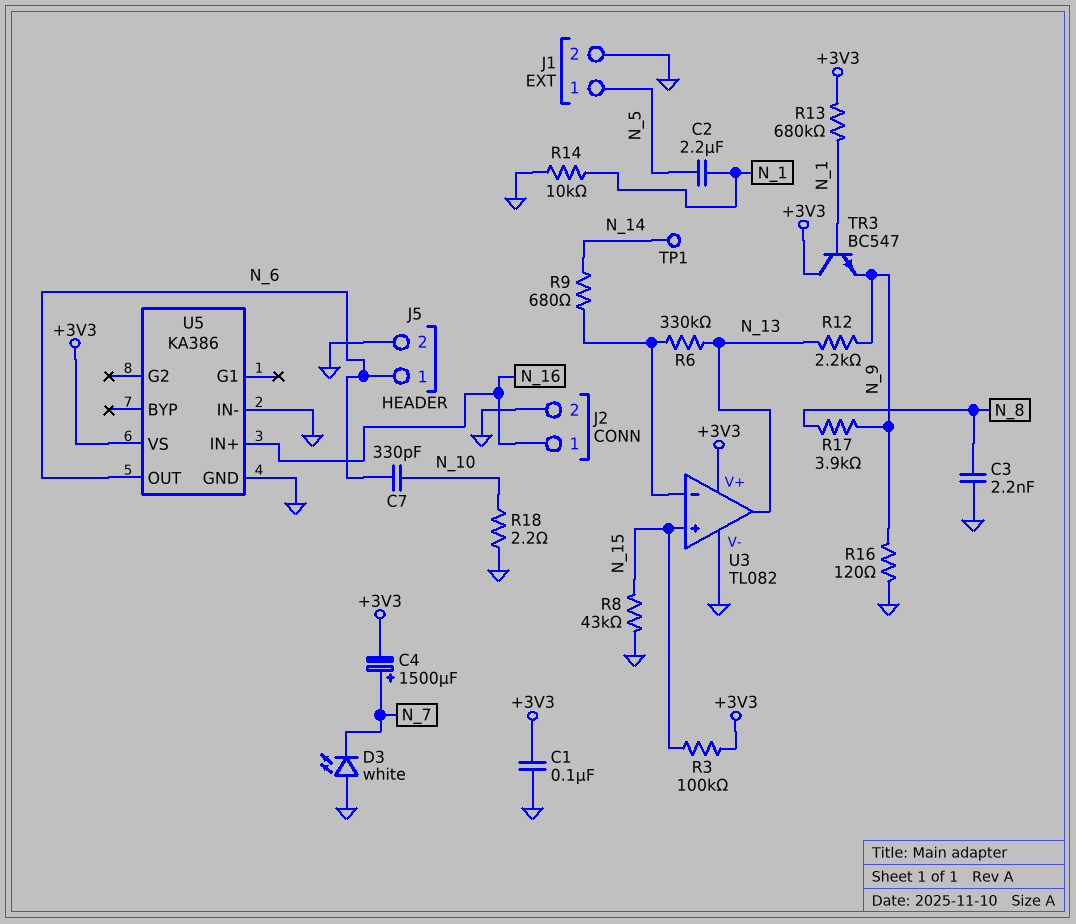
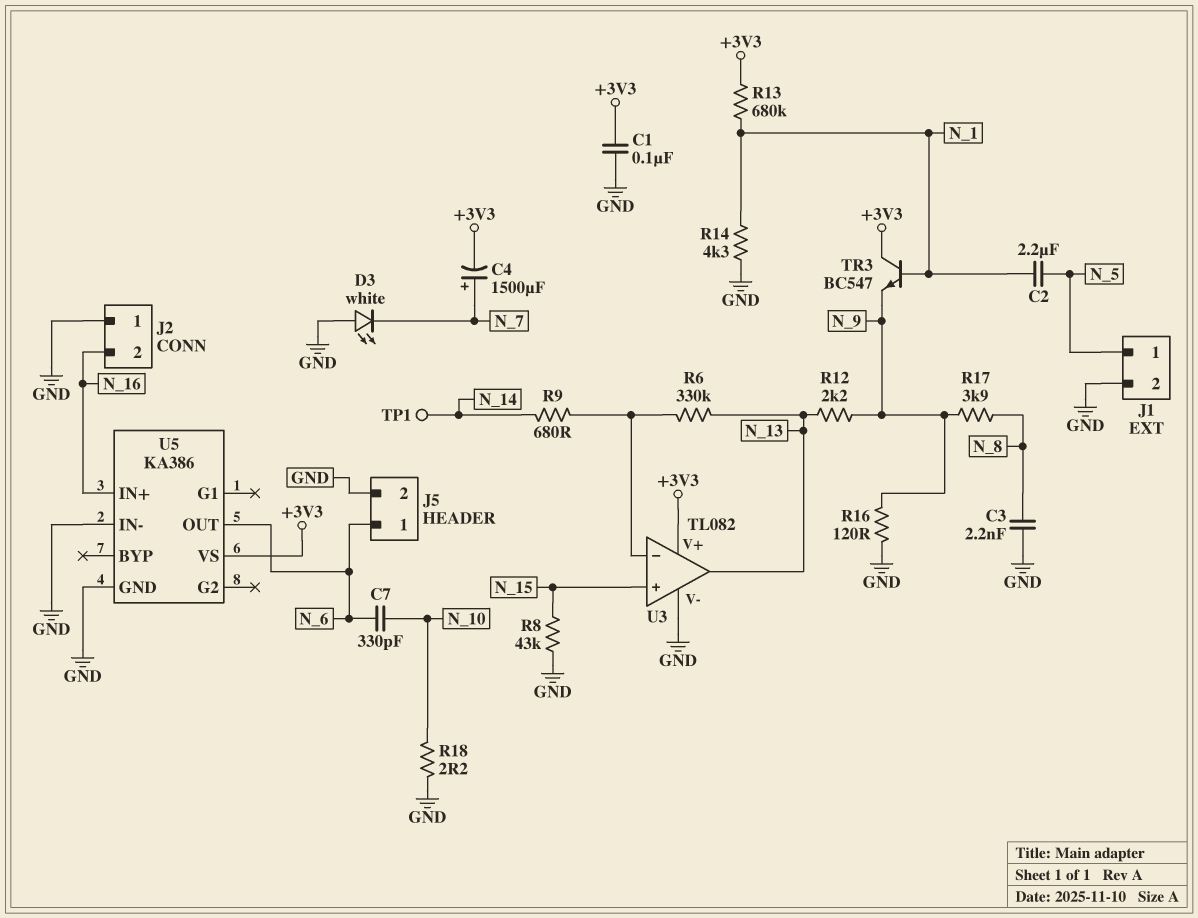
J2 pin 1: N_16 -> GND
J2 pin 2: GND -> N_16
R3: 100k (+3V3, N_15) -> none
R14: 10k (GND, N_1) -> 4.3k (GND, N_1)

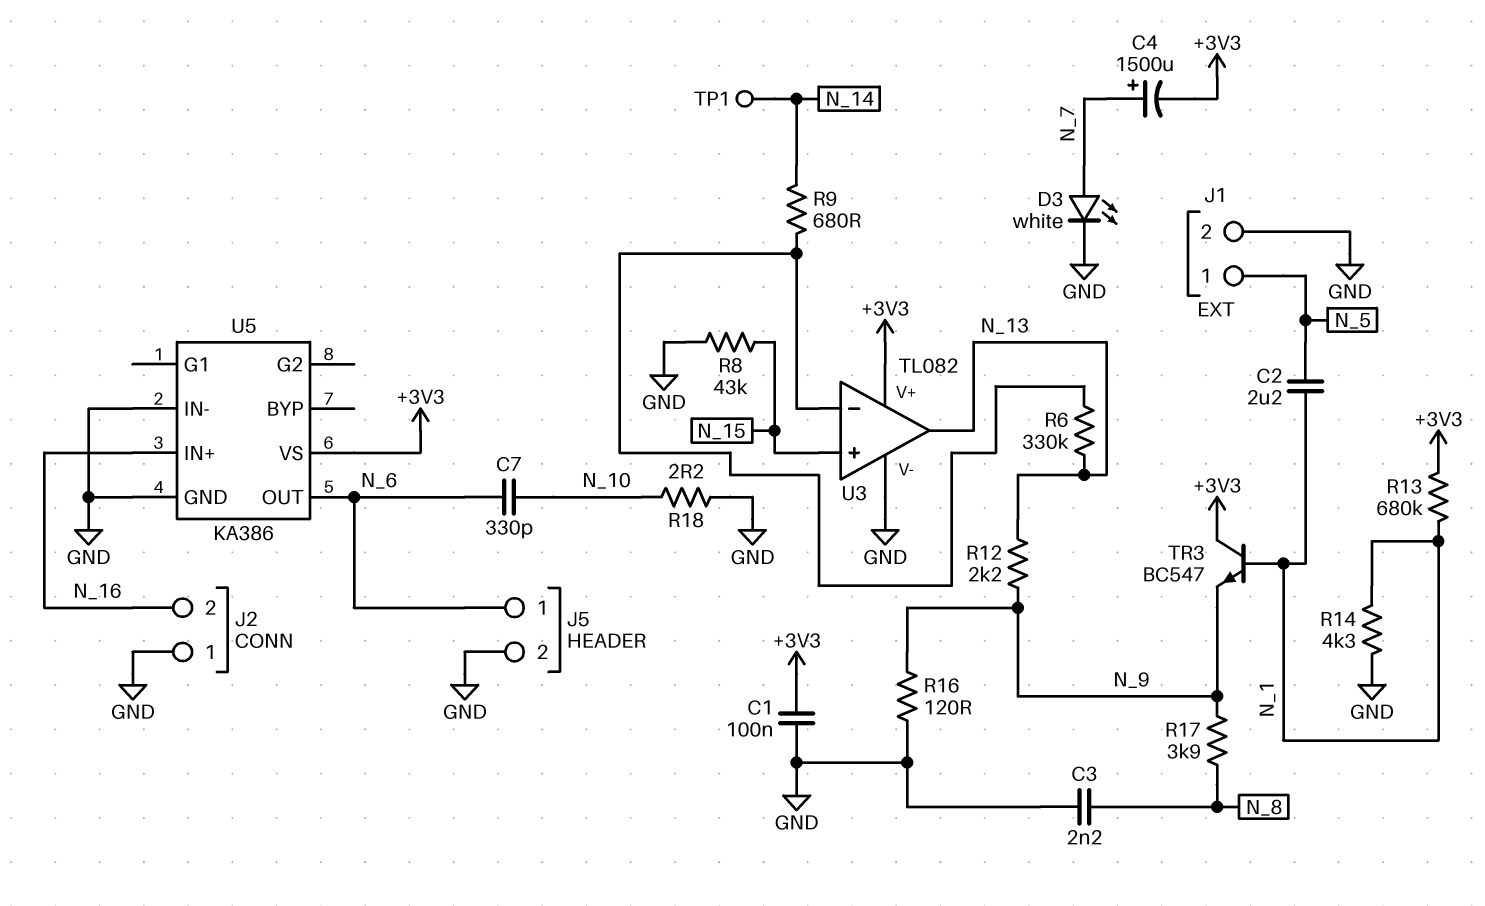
D3: LED white (A GND, K N_7) -> LED white (A N_7, K GND)

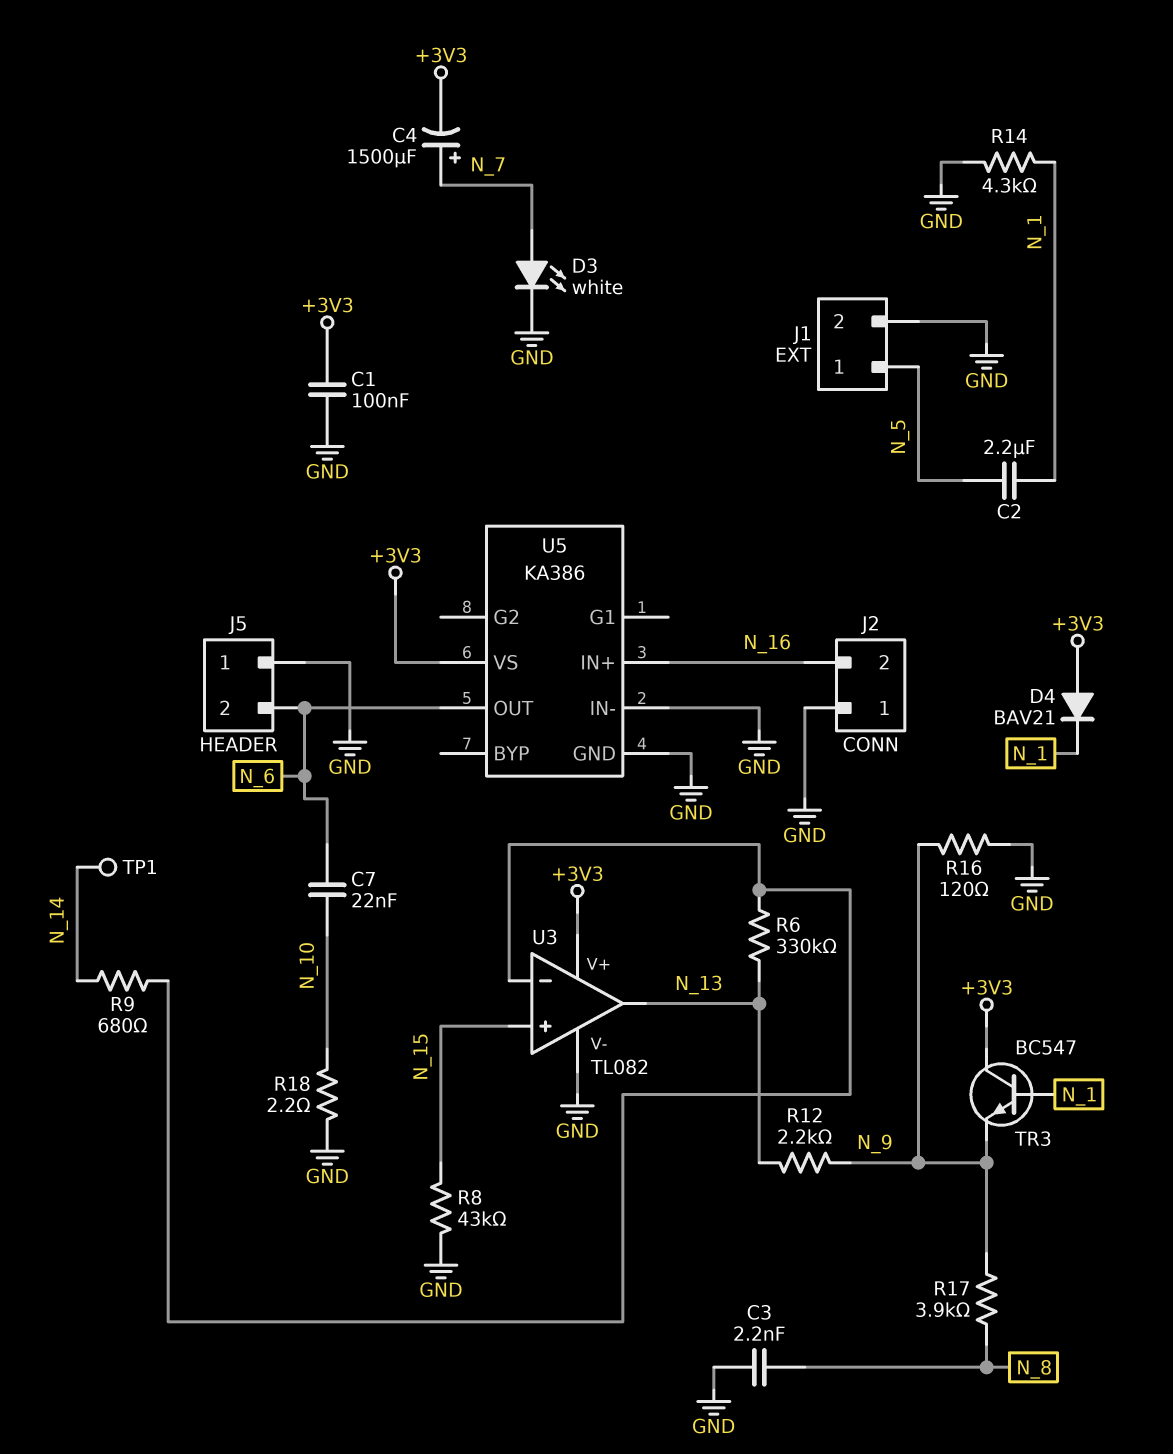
C7: 330pF (N_6, N_10) -> 22nF (N_6, N_10)
D4: none -> diode BAV21 (A +3V3, K N_1)
J5 pin 1: N_6 -> GND
J5 pin 2: GND -> N_6
R13: 680k (+3V3, N_1) -> none

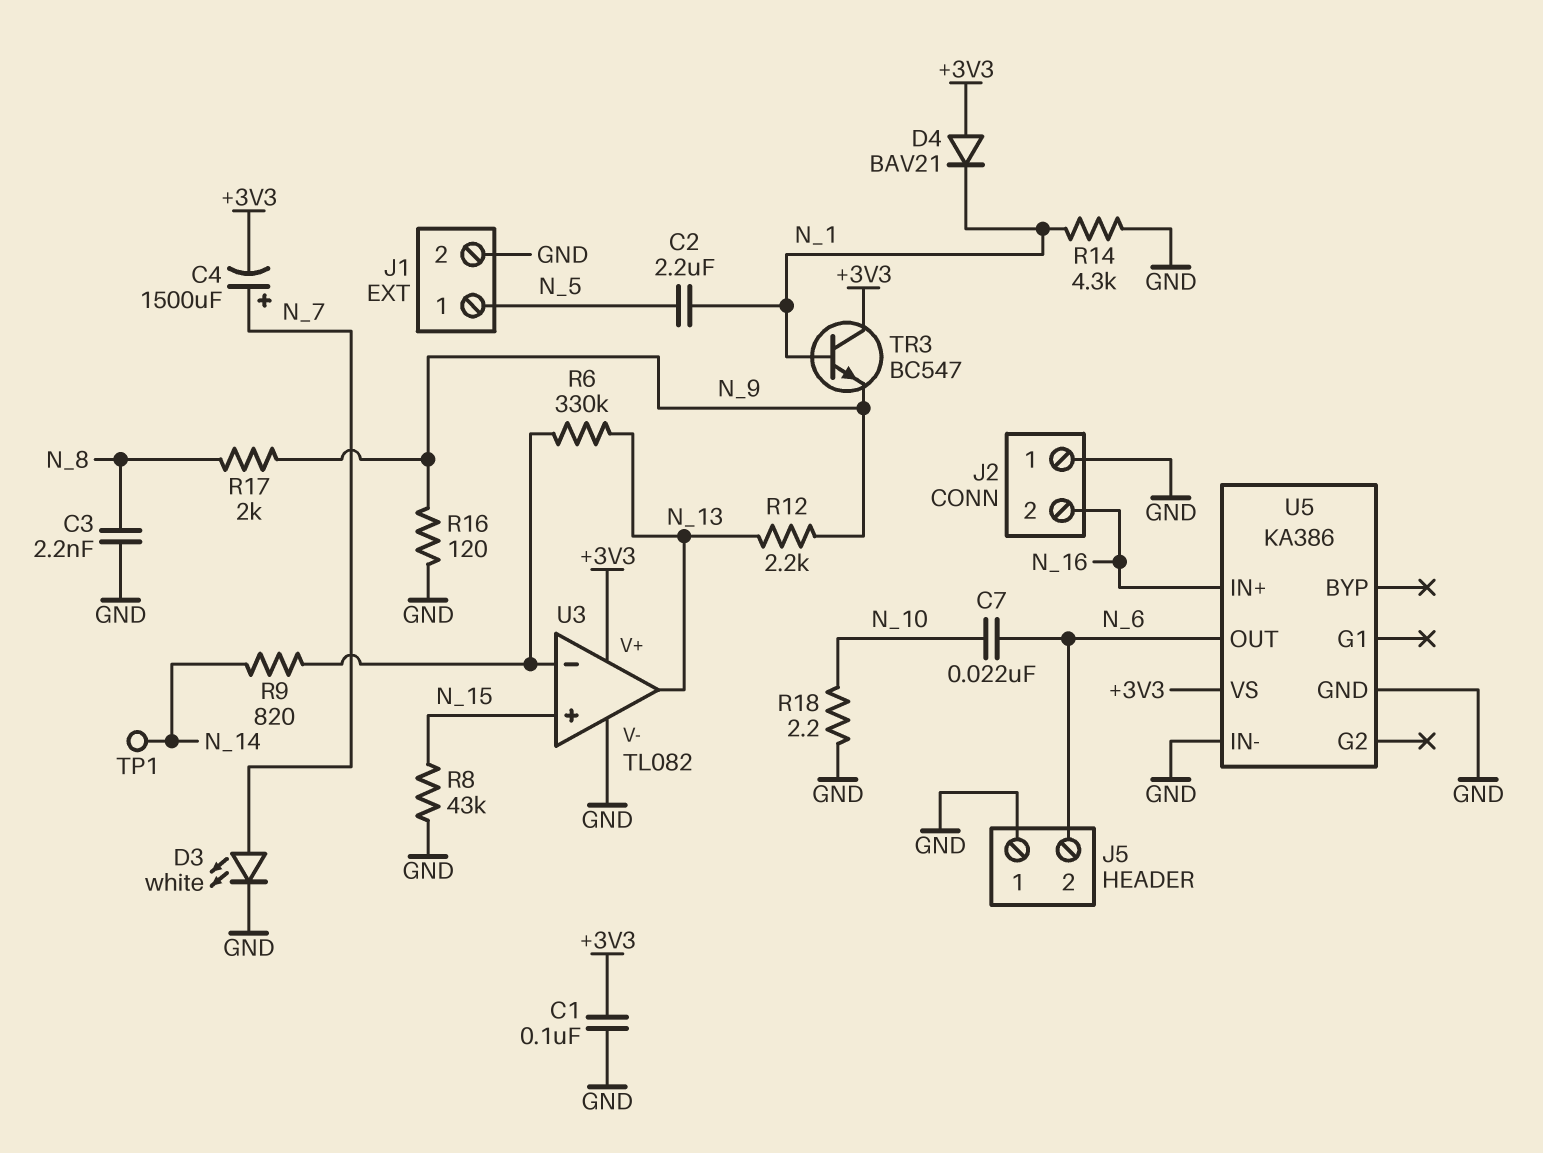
R9: 680 (N_14, U3/in-) -> 820 (N_14, U3/in-)
R17: 3.9k (N_8, N_9) -> 2k (N_8, N_9)

